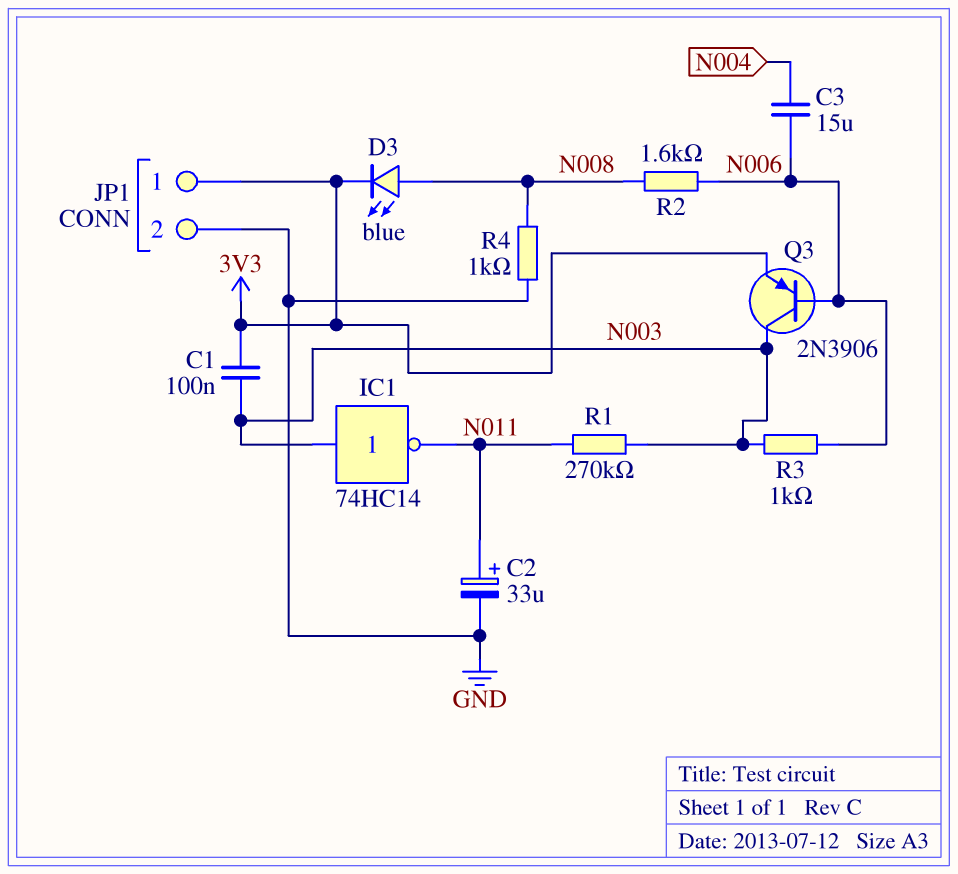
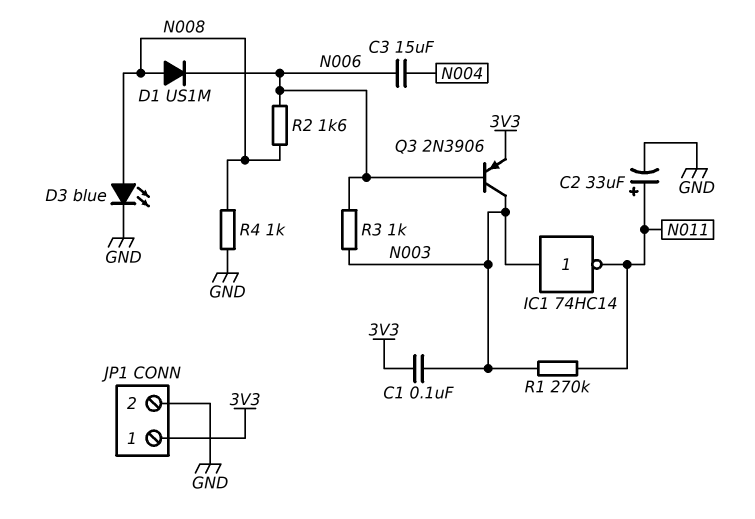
D1: none -> diode US1M (A N008, K N006)
D3: LED blue (A N008, K 3V3) -> LED blue (A N008, K GND)

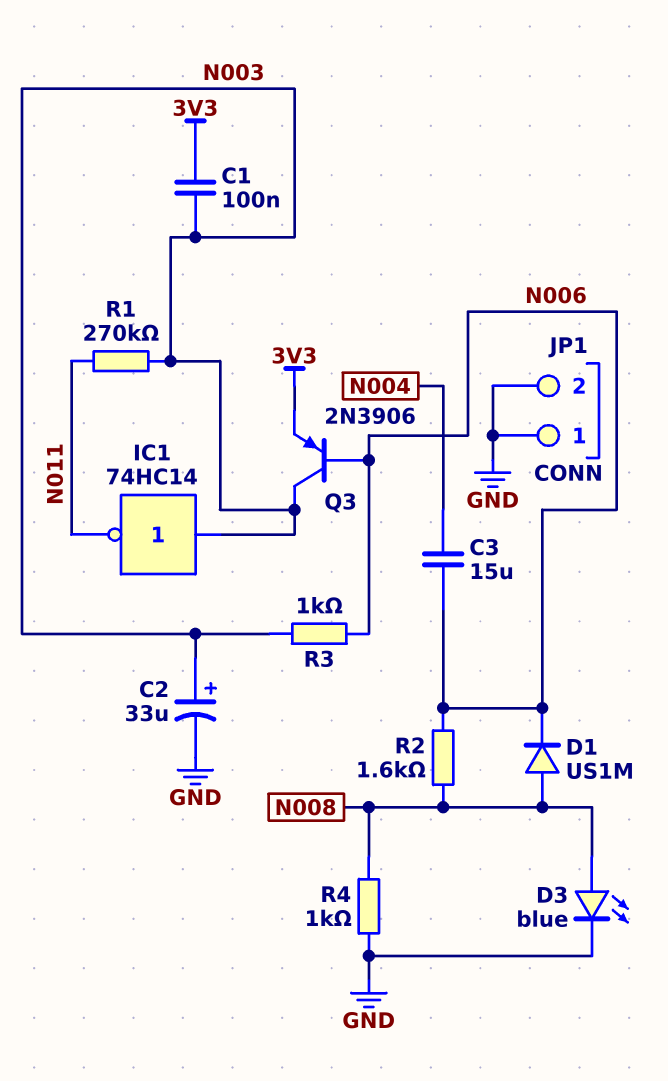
C2: 33uF (plus N011, minus GND) -> 33uF (plus N003, minus GND)
JP1 pin 1: 3V3 -> GND

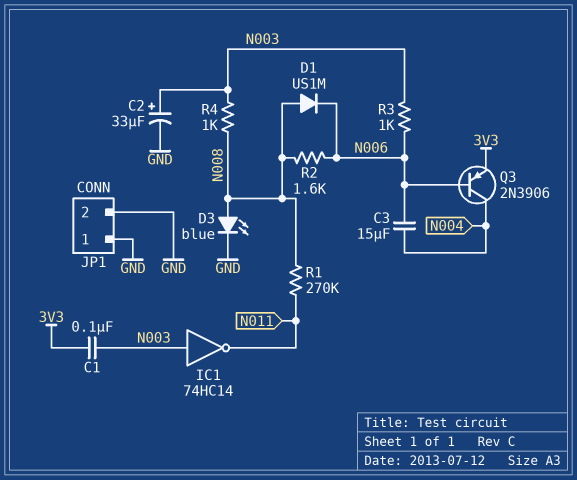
Q3: PNP 2N3906 (B N006, C N003, E 3V3) -> PNP 2N3906 (B N006, C N004, E 3V3)
R1: 270k (N003, N011) -> 270k (N008, N011)
R4: 1k (GND, N008) -> 1k (N003, N008)

